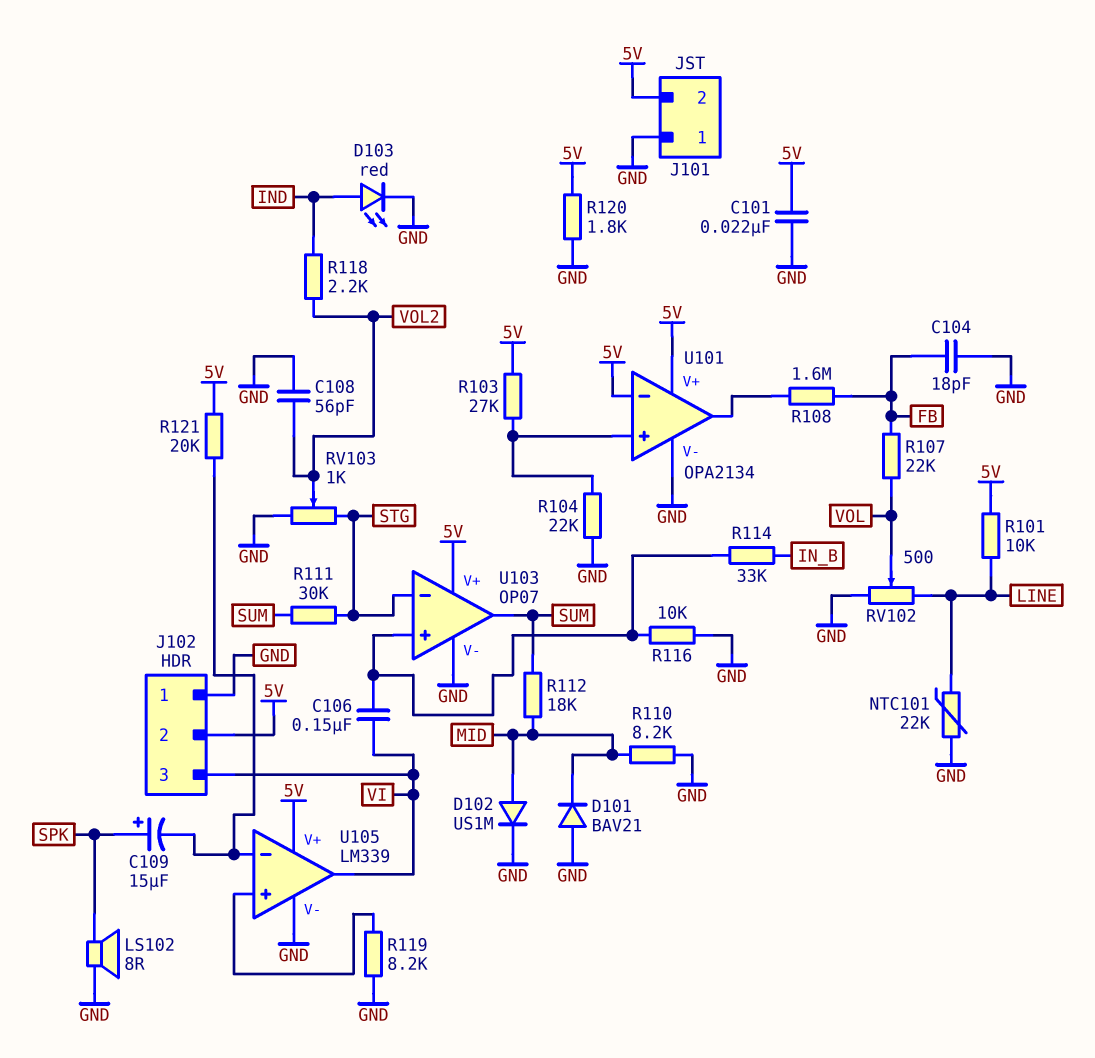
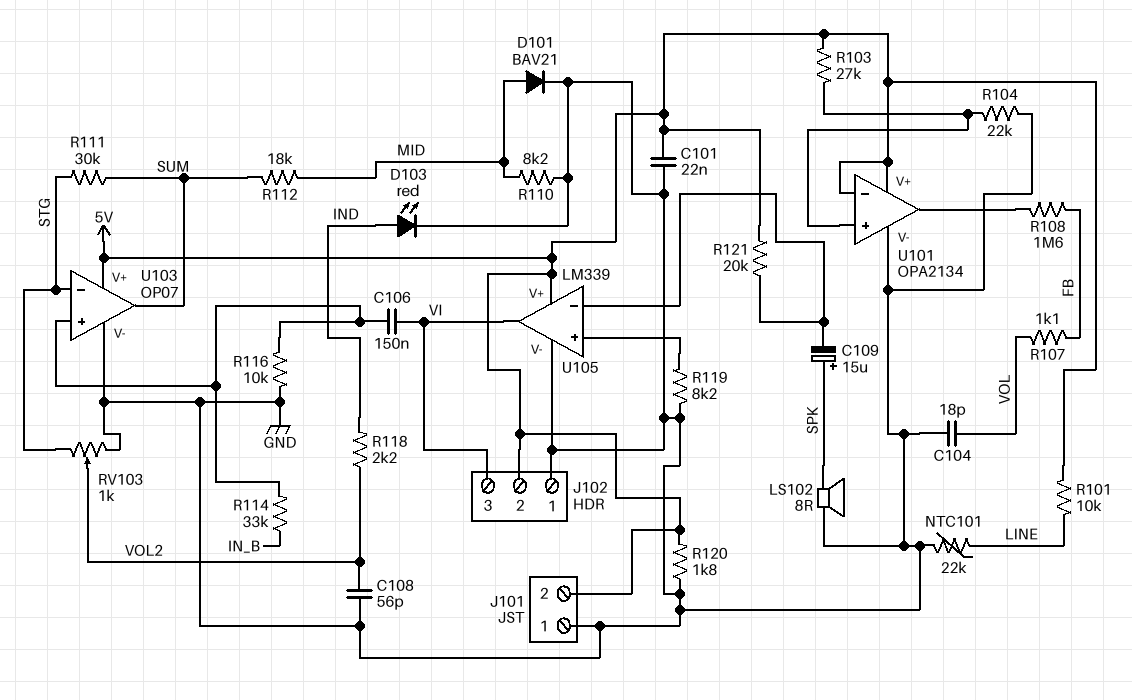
C104: 18pF (FB, GND) -> 18pF (GND, VOL)
D101: diode BAV21 (A GND, K MID) -> diode BAV21 (A MID, K GND)
D102: diode US1M (A MID, K GND) -> none
R107: 22k (FB, VOL) -> 1.1k (FB, VOL)
RV102: 500 (GND, LINE, wiper VOL) -> none

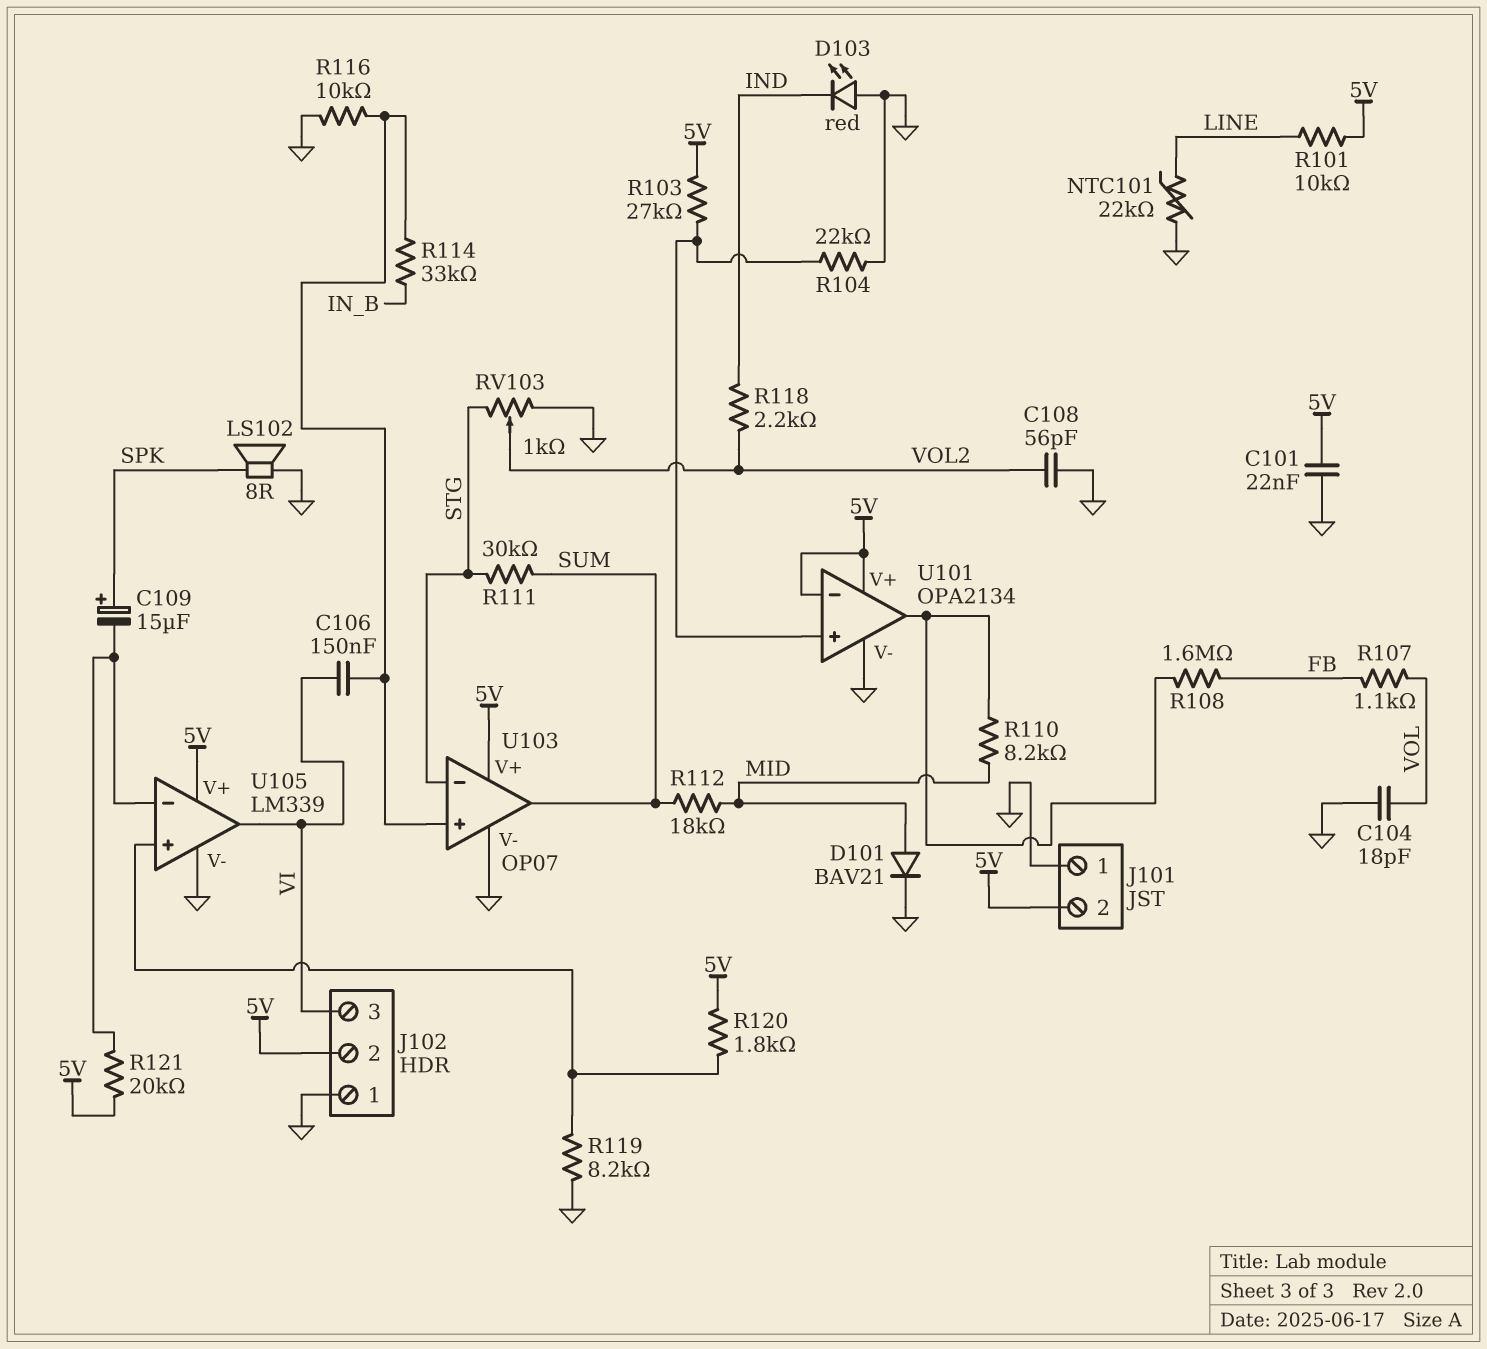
D103: LED red (A IND, K GND) -> LED red (A GND, K IND)
R110: 8.2k (GND, MID) -> 8.2k (MID, U101/out)
R120: 1.8k (5V, GND) -> 1.8k (5V, U105/in+)

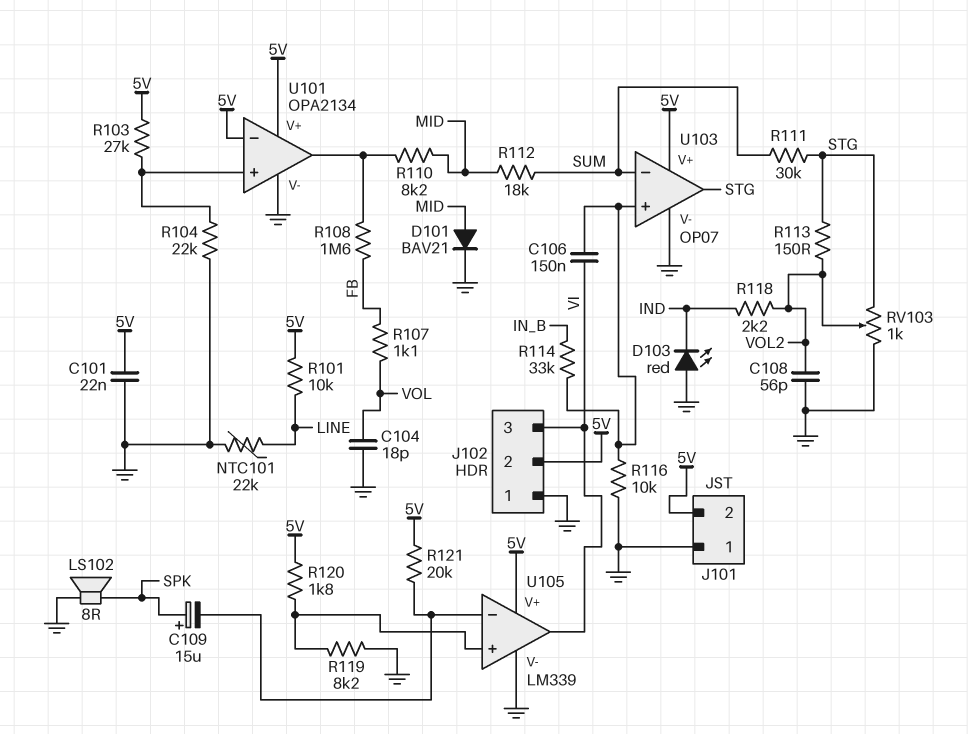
R113: none -> 150 (STG, VOL2)
U103 pin in-: STG -> SUM
U103 pin out: SUM -> STG

